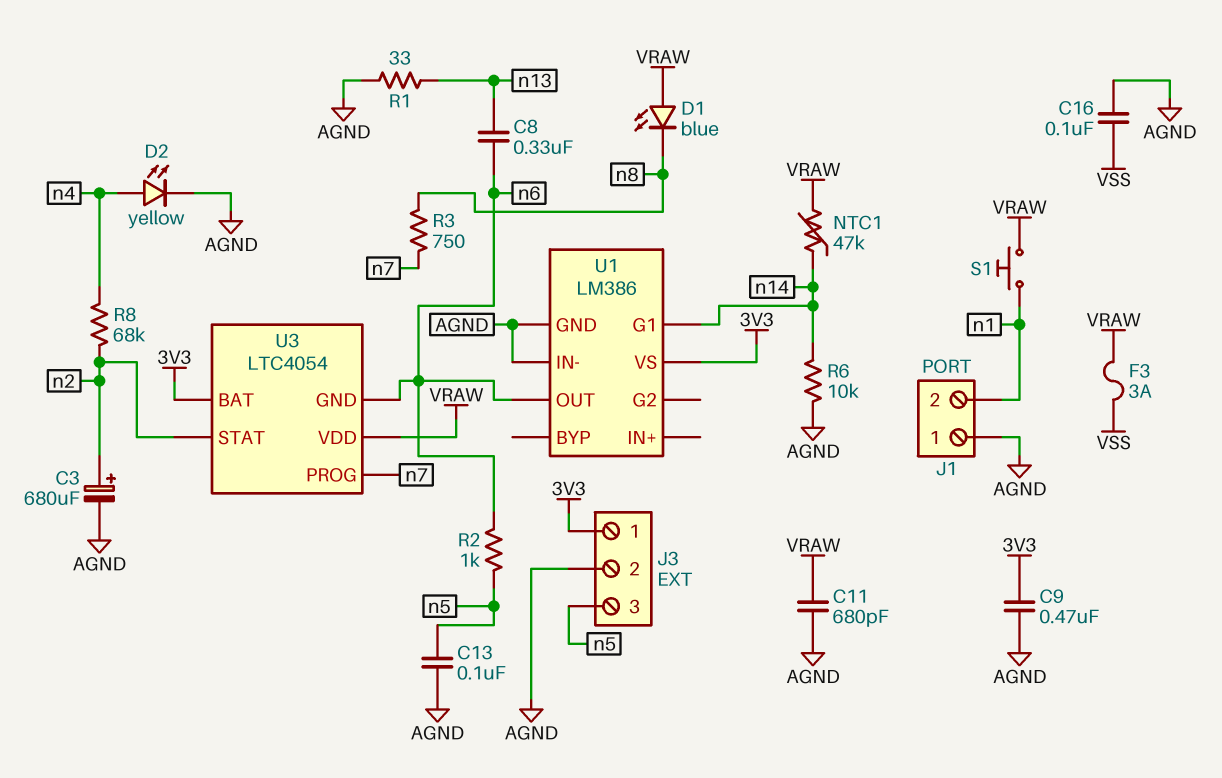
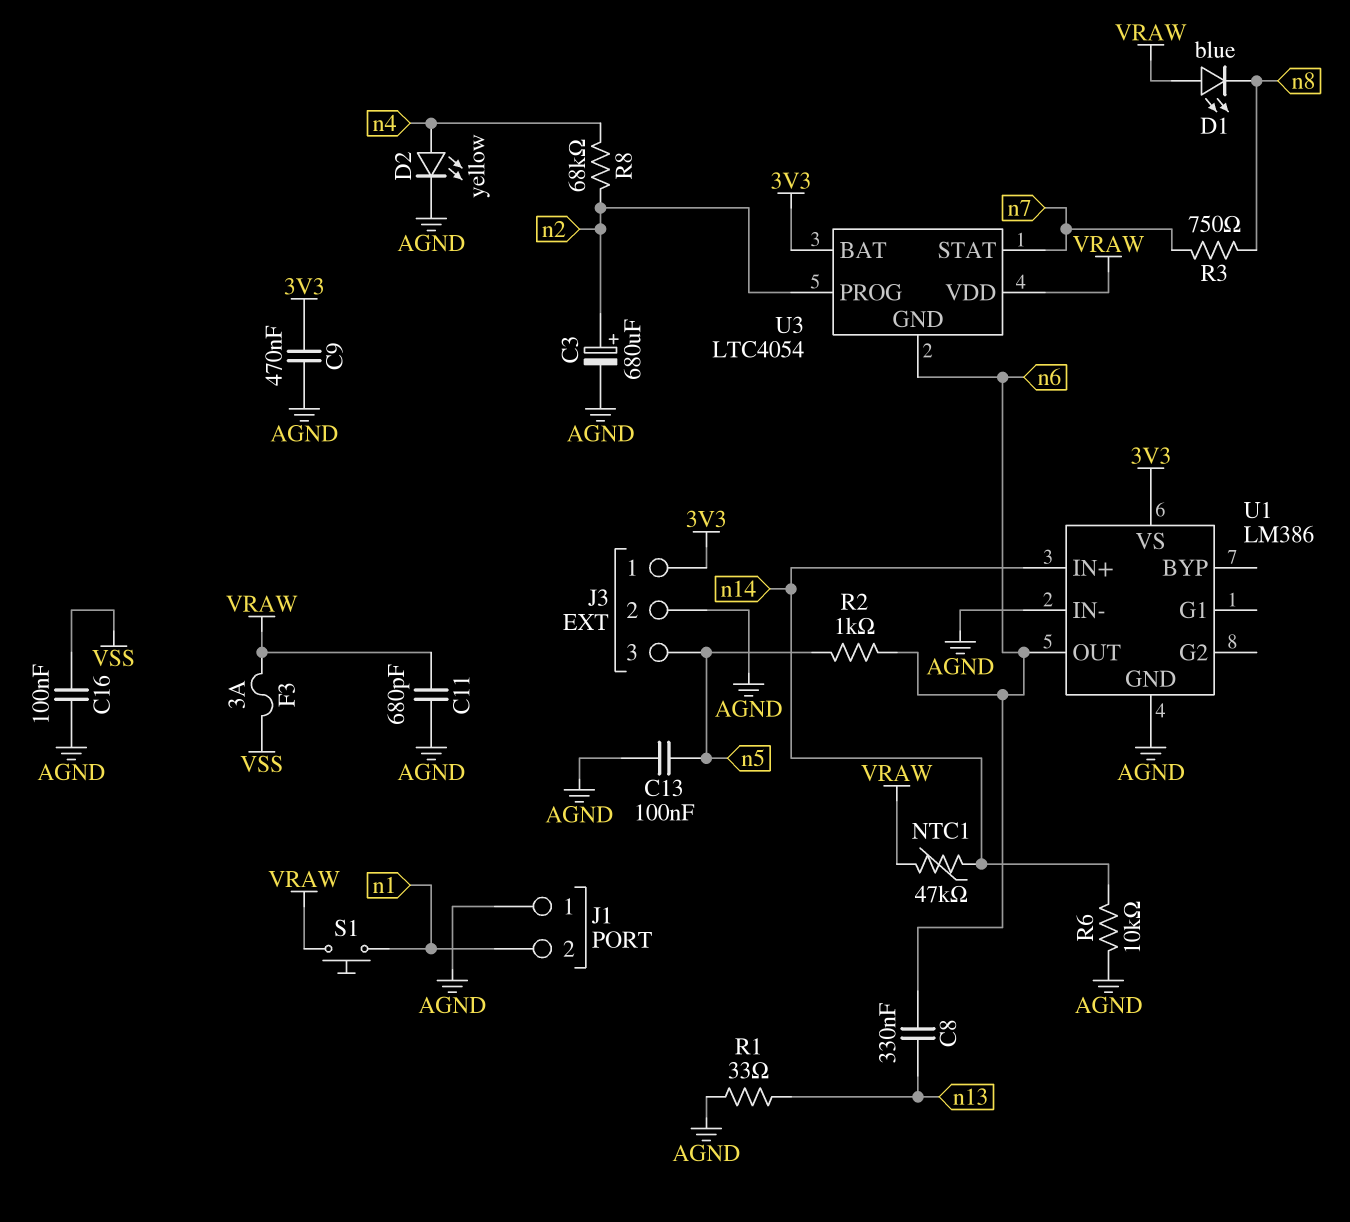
U1 pin G1: n14 -> none
U1 pin IN+: none -> n14
U3 pin PROG: n7 -> n2
U3 pin STAT: n2 -> n7

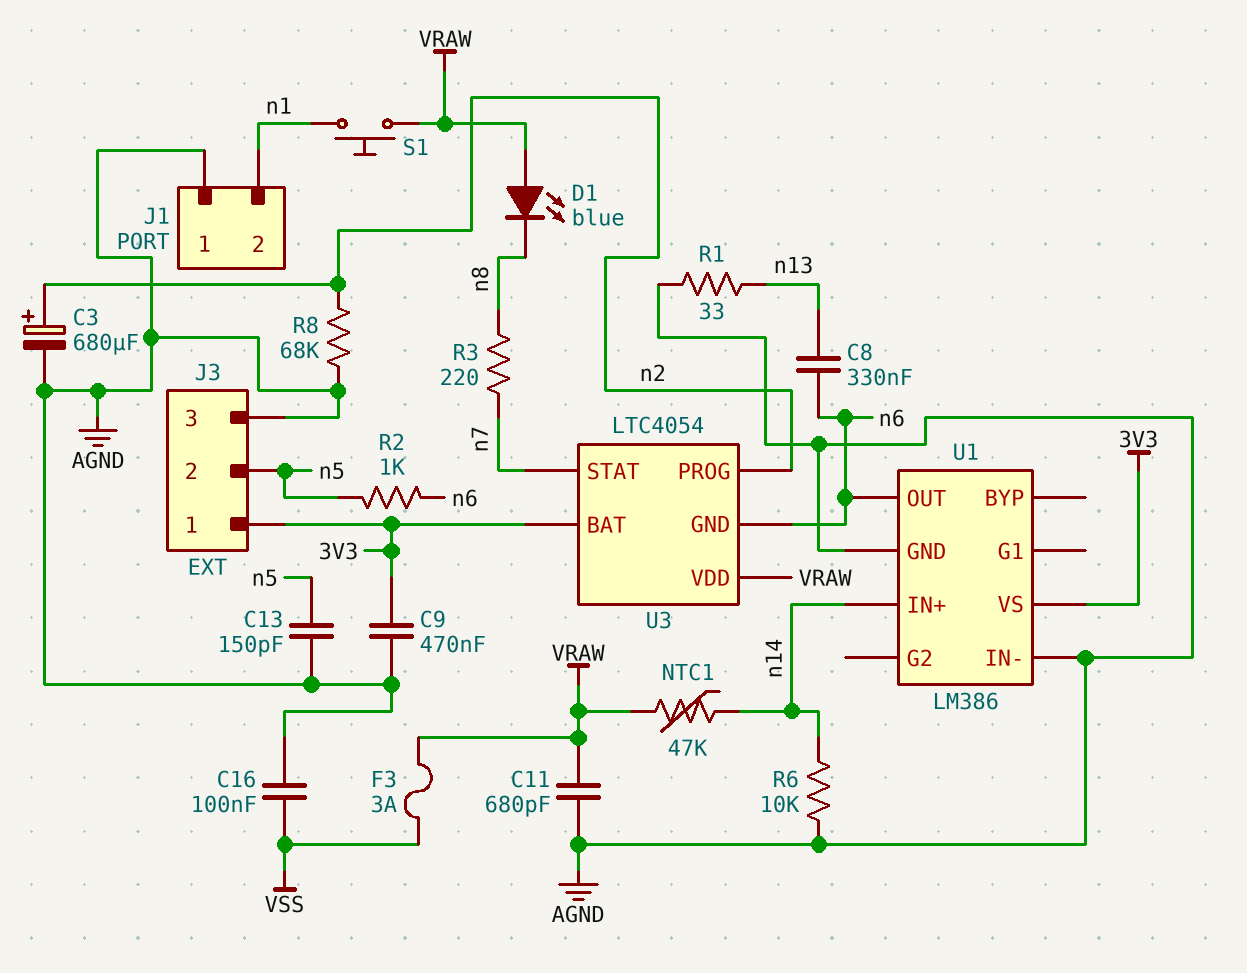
C13: 100nF (AGND, n5) -> 150pF (AGND, n5)
D2: LED yellow (A n4, K AGND) -> none
J3 pin 2: AGND -> n5
J3 pin 3: n5 -> AGND
R3: 750 (n7, n8) -> 220 (n7, n8)
R8: 68k (n2, n4) -> 68k (AGND, n2)

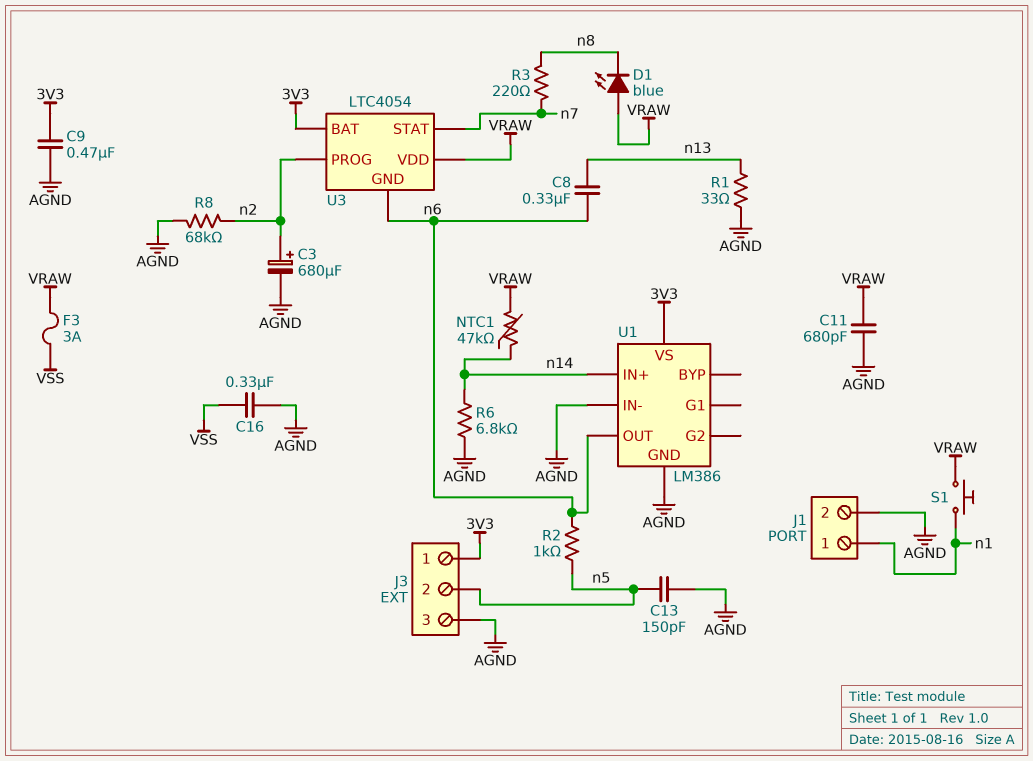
C16: 100nF (AGND, VSS) -> 330nF (AGND, VSS)
J1 pin 1: AGND -> n1
J1 pin 2: n1 -> AGND
R6: 10k (AGND, n14) -> 6.8k (AGND, n14)

